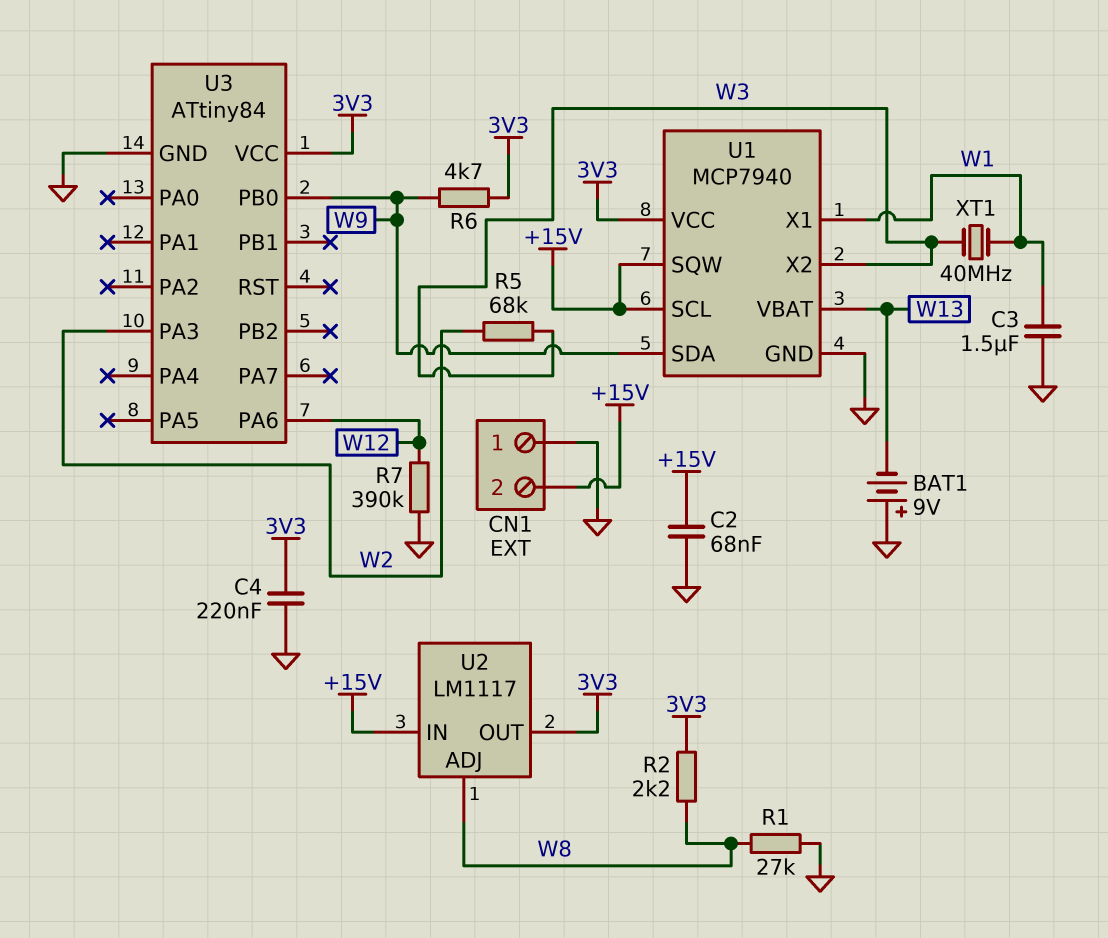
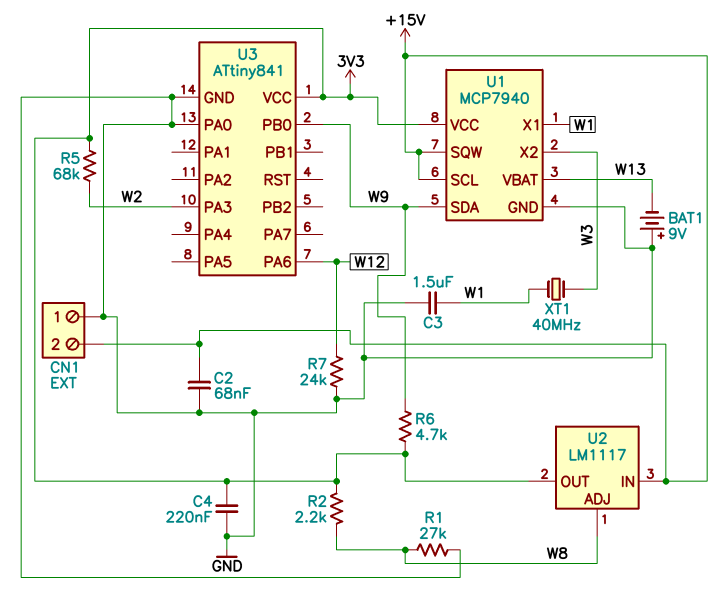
R5: 68k (W2, W3) -> 68k (3V3, W2)
R7: 390k (GND, W12) -> 24k (GND, W12)
U3: ATtiny84 -> ATtiny841
U3 pin PA0: none -> GND

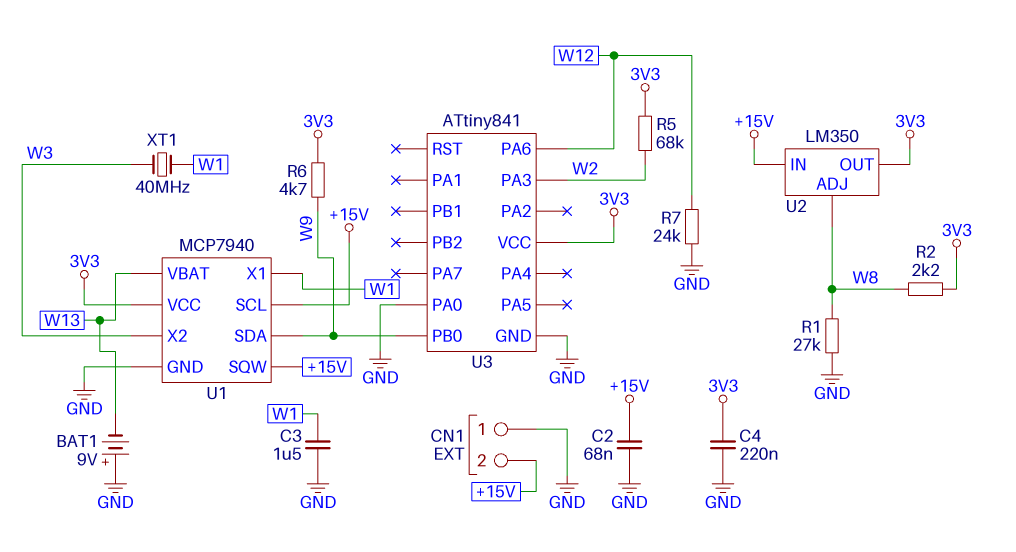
U2: LM1117 -> LM350

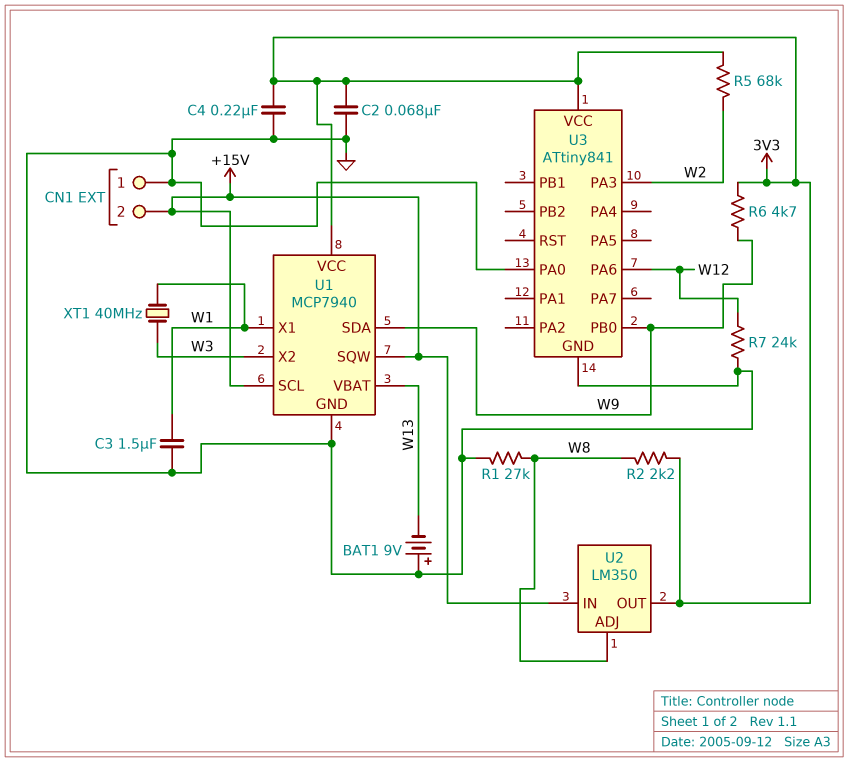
C2: 68nF (+15V, GND) -> 68nF (3V3, GND)

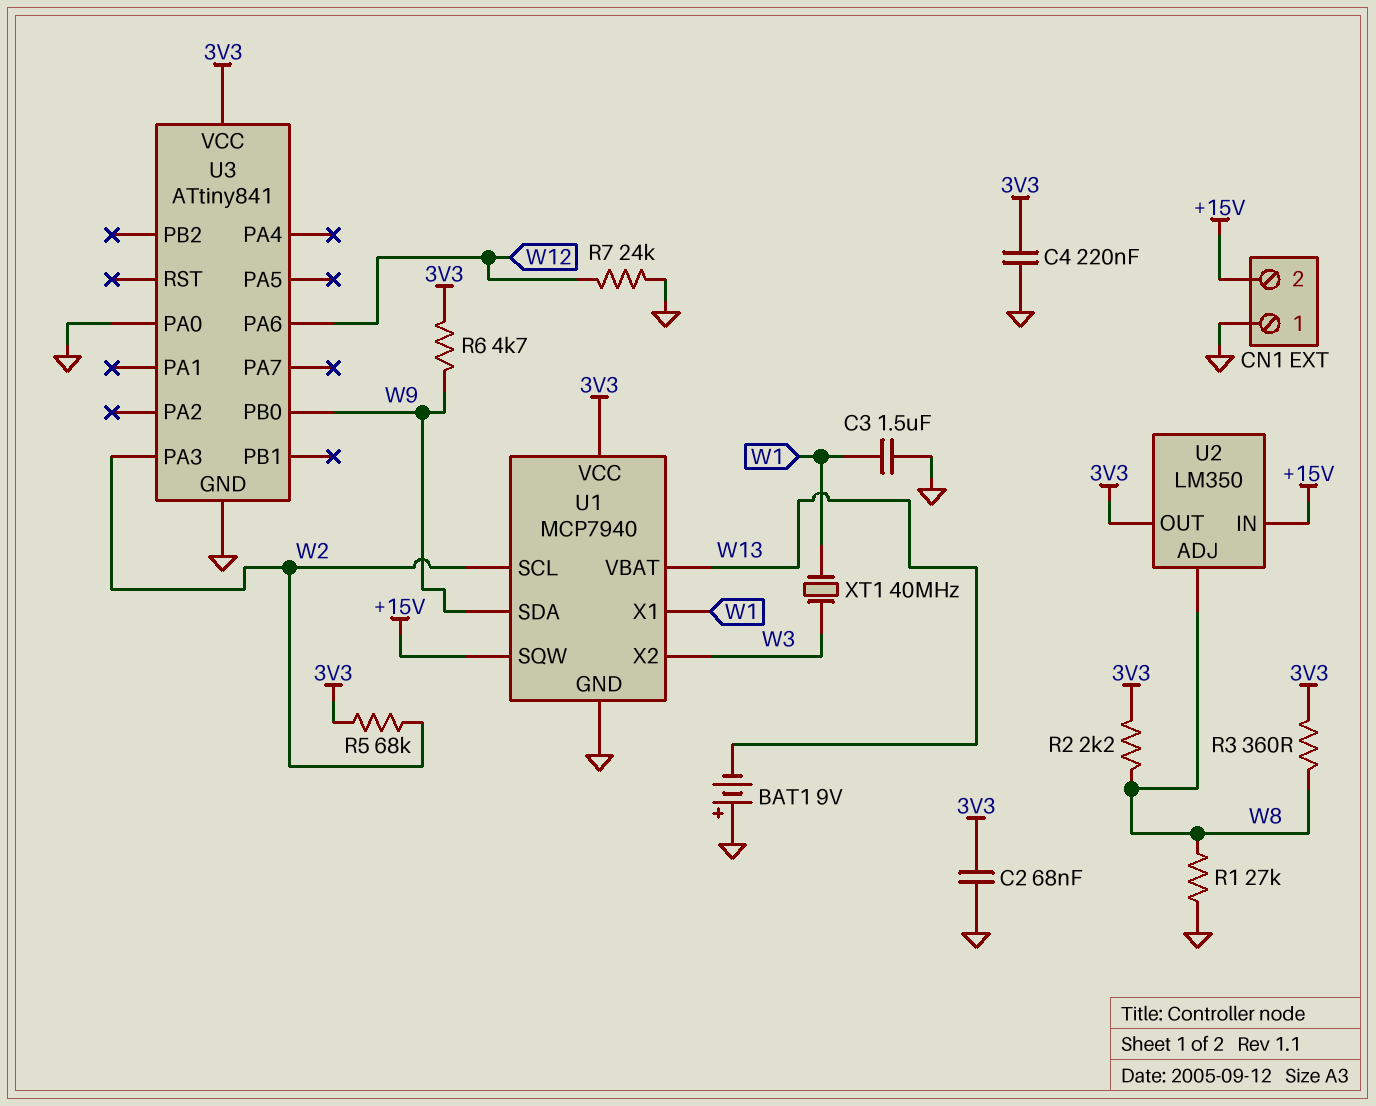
R3: none -> 360 (3V3, W8)
U1 pin SCL: +15V -> W2

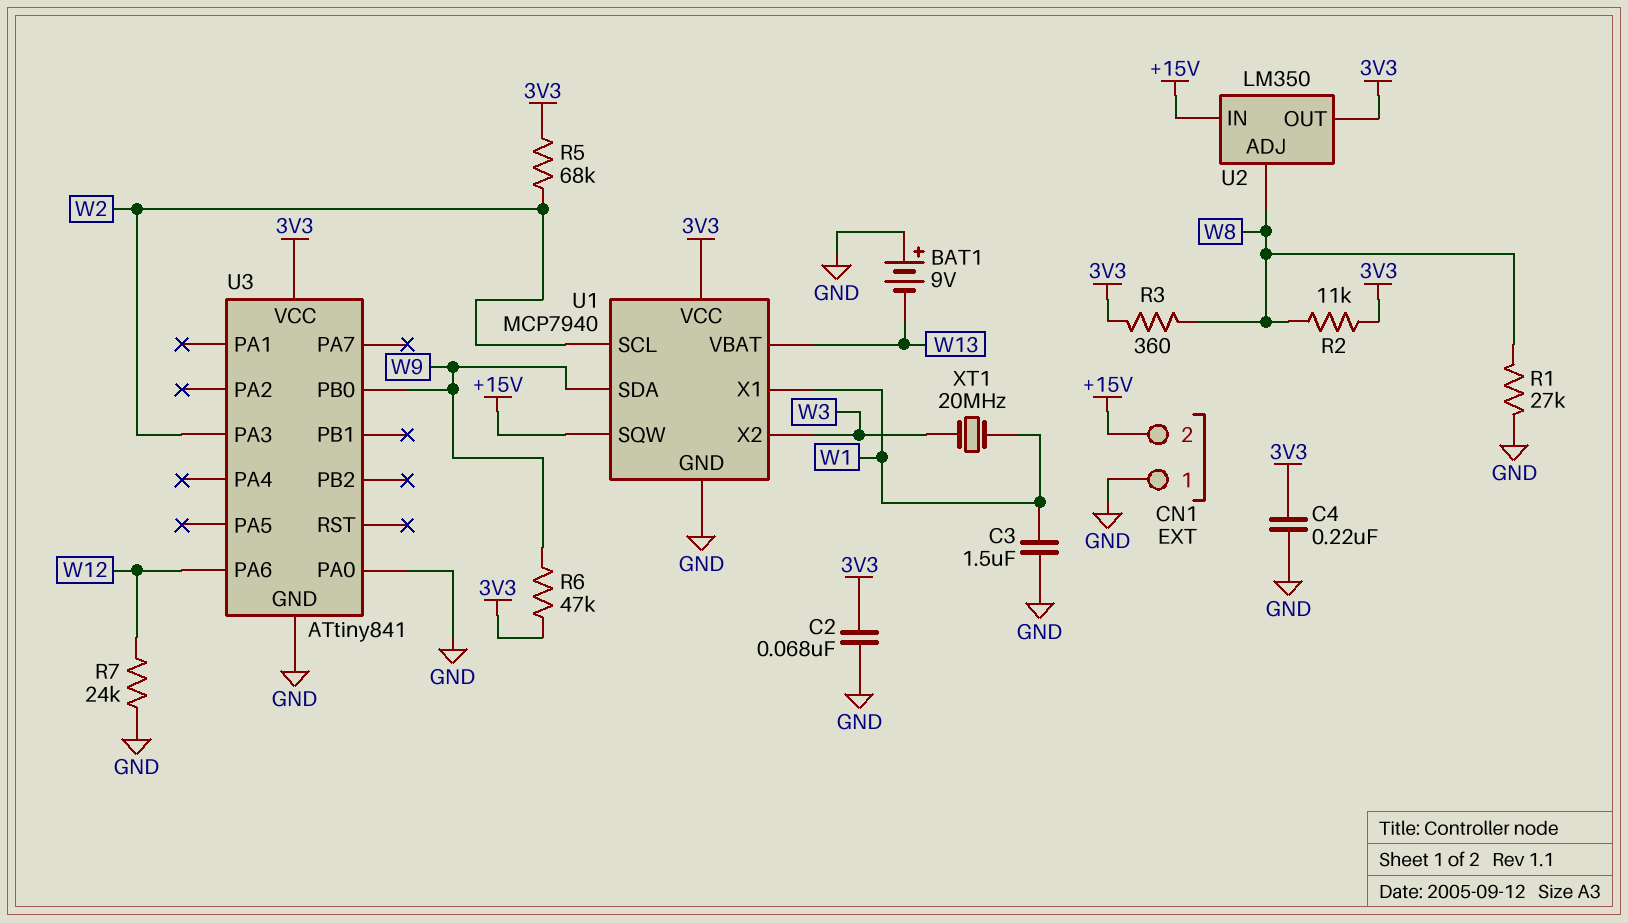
R2: 2.2k (3V3, W8) -> 11k (3V3, W8)
R6: 4.7k (3V3, W9) -> 47k (3V3, W9)
XT1: 40MHz (W1, W3) -> 20MHz (W1, W3)

